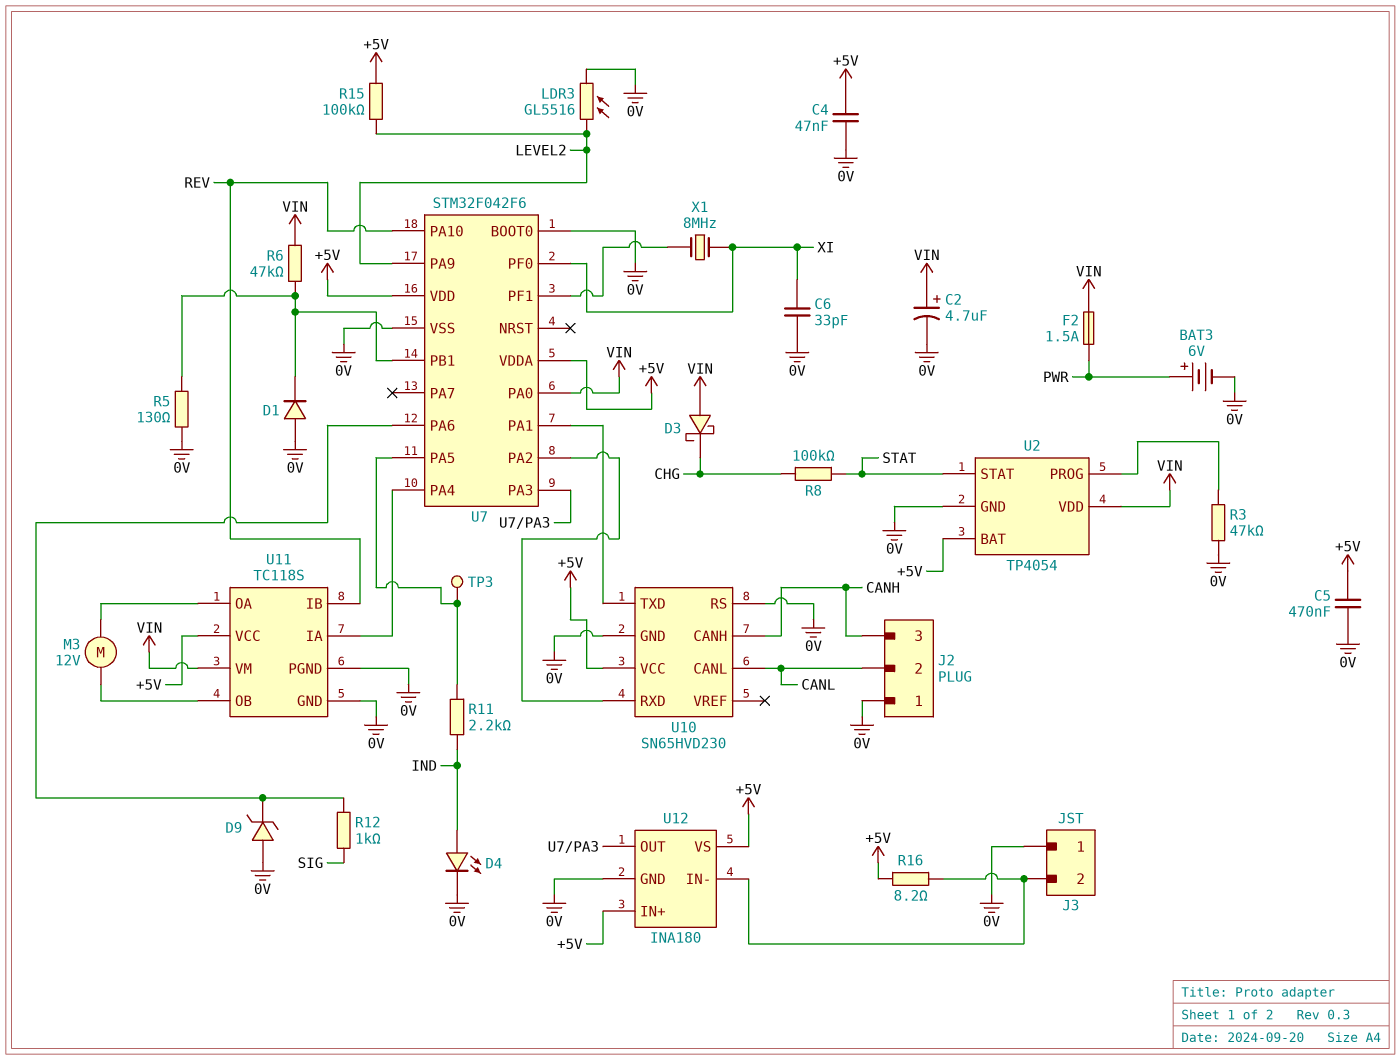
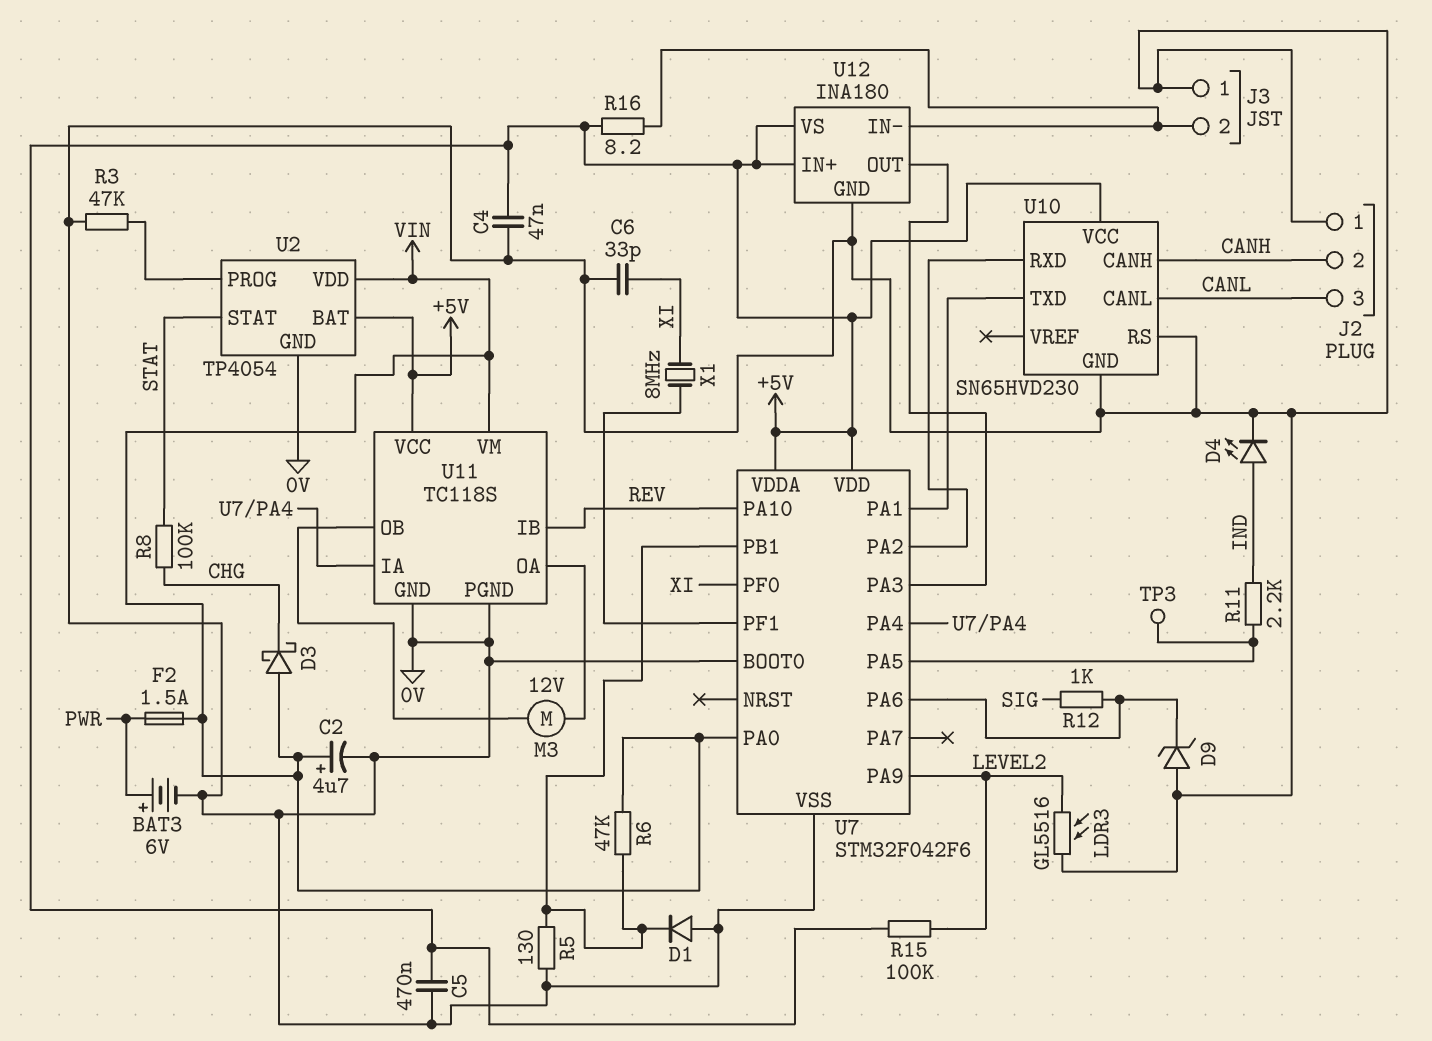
J2 pin 2: CANL -> CANH
J2 pin 3: CANH -> CANL

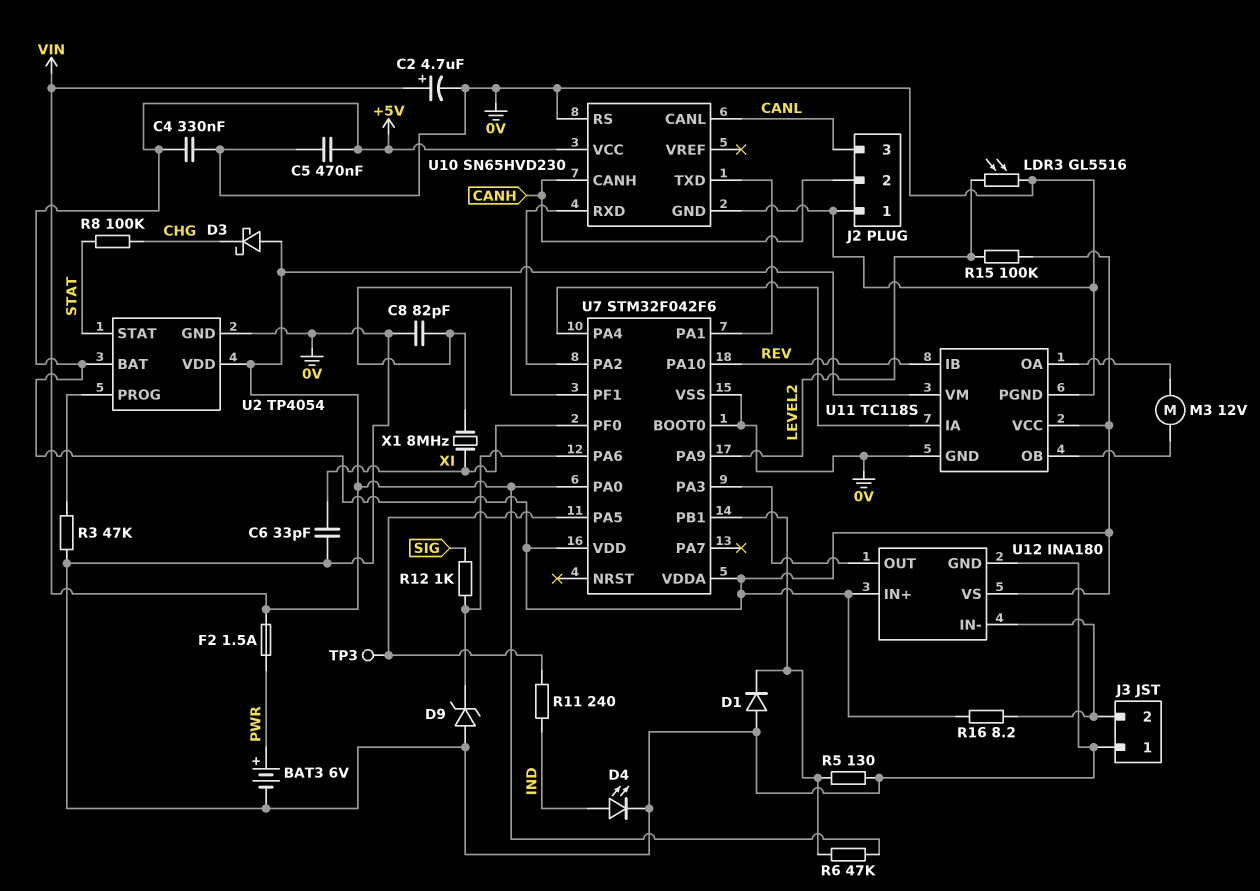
C4: 47nF (+5V, 0V) -> 330nF (+5V, 0V)
C8: none -> 82pF (0V, U7/PF1)
R11: 2.2k (IND, U7/PA5) -> 240 (IND, U7/PA5)

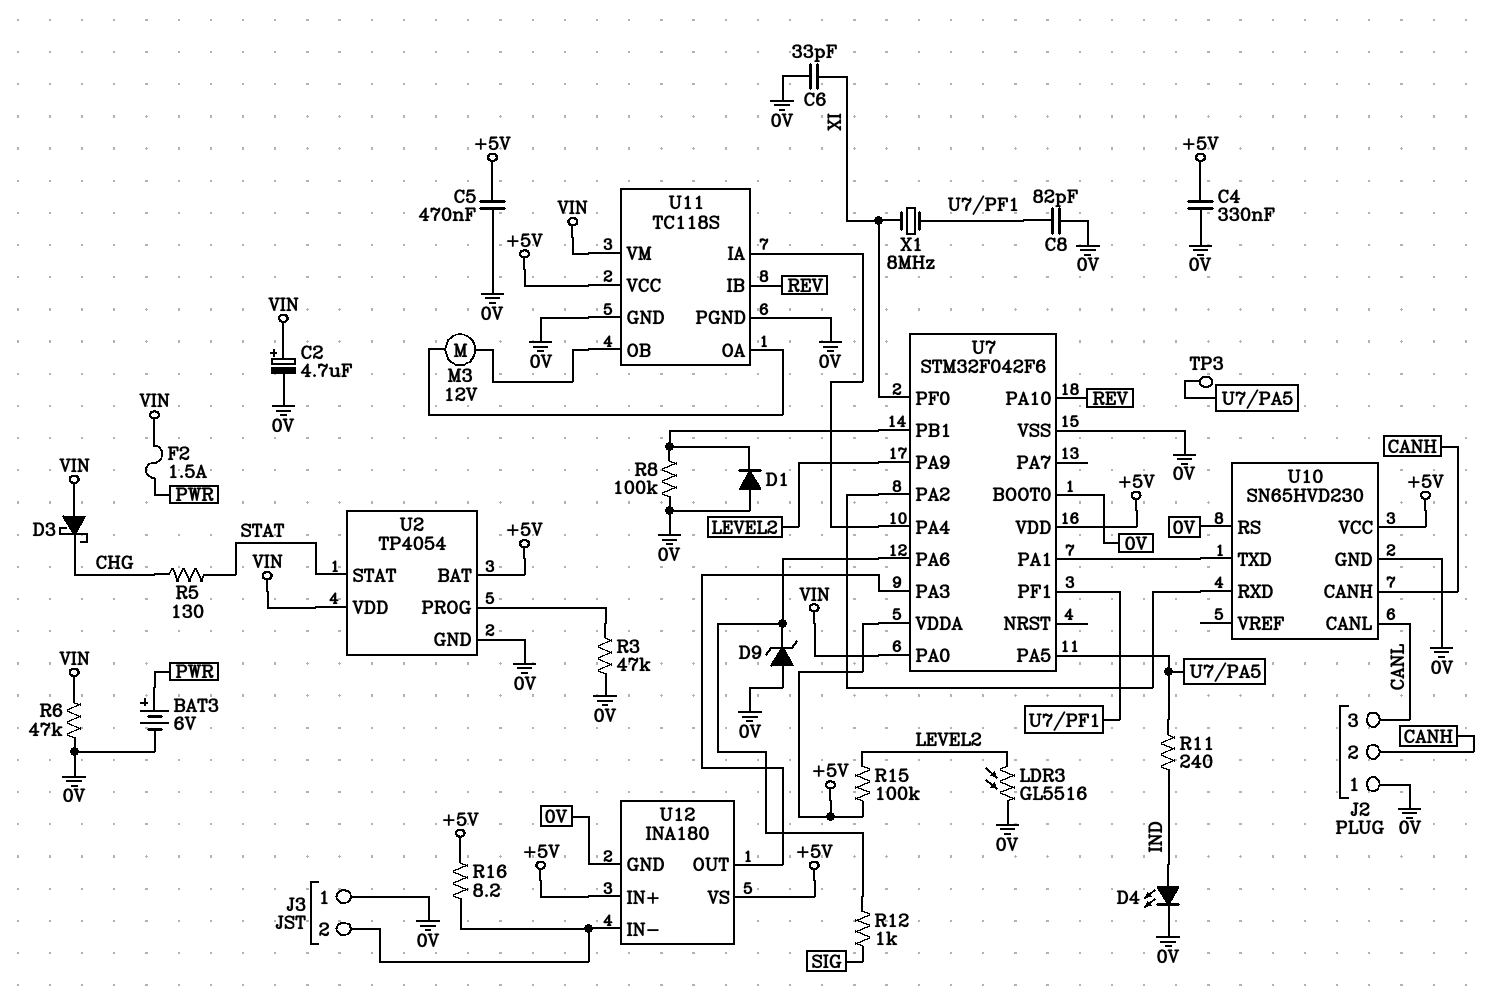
R5: 130 (0V, U7/PB1) -> 130 (CHG, STAT)
R6: 47k (U7/PB1, VIN) -> 47k (0V, VIN)
R8: 100k (CHG, STAT) -> 100k (0V, U7/PB1)

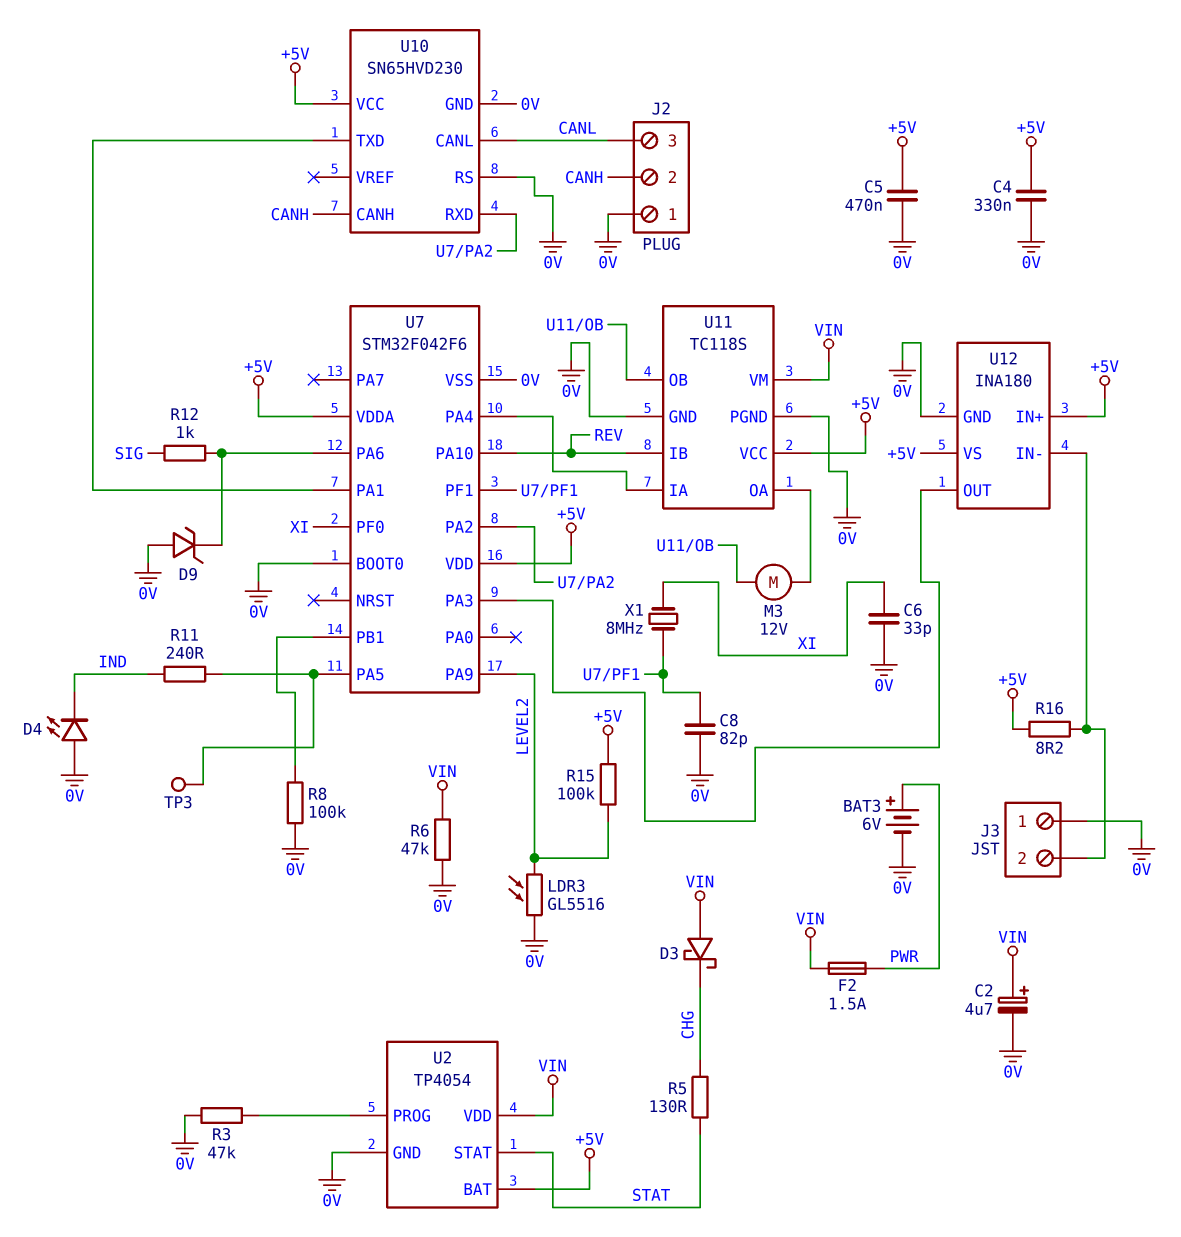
D1: diode (A 0V, K U7/PB1) -> none
D4: LED (A IND, K 0V) -> LED (A 0V, K IND)
U7 pin PA0: VIN -> none

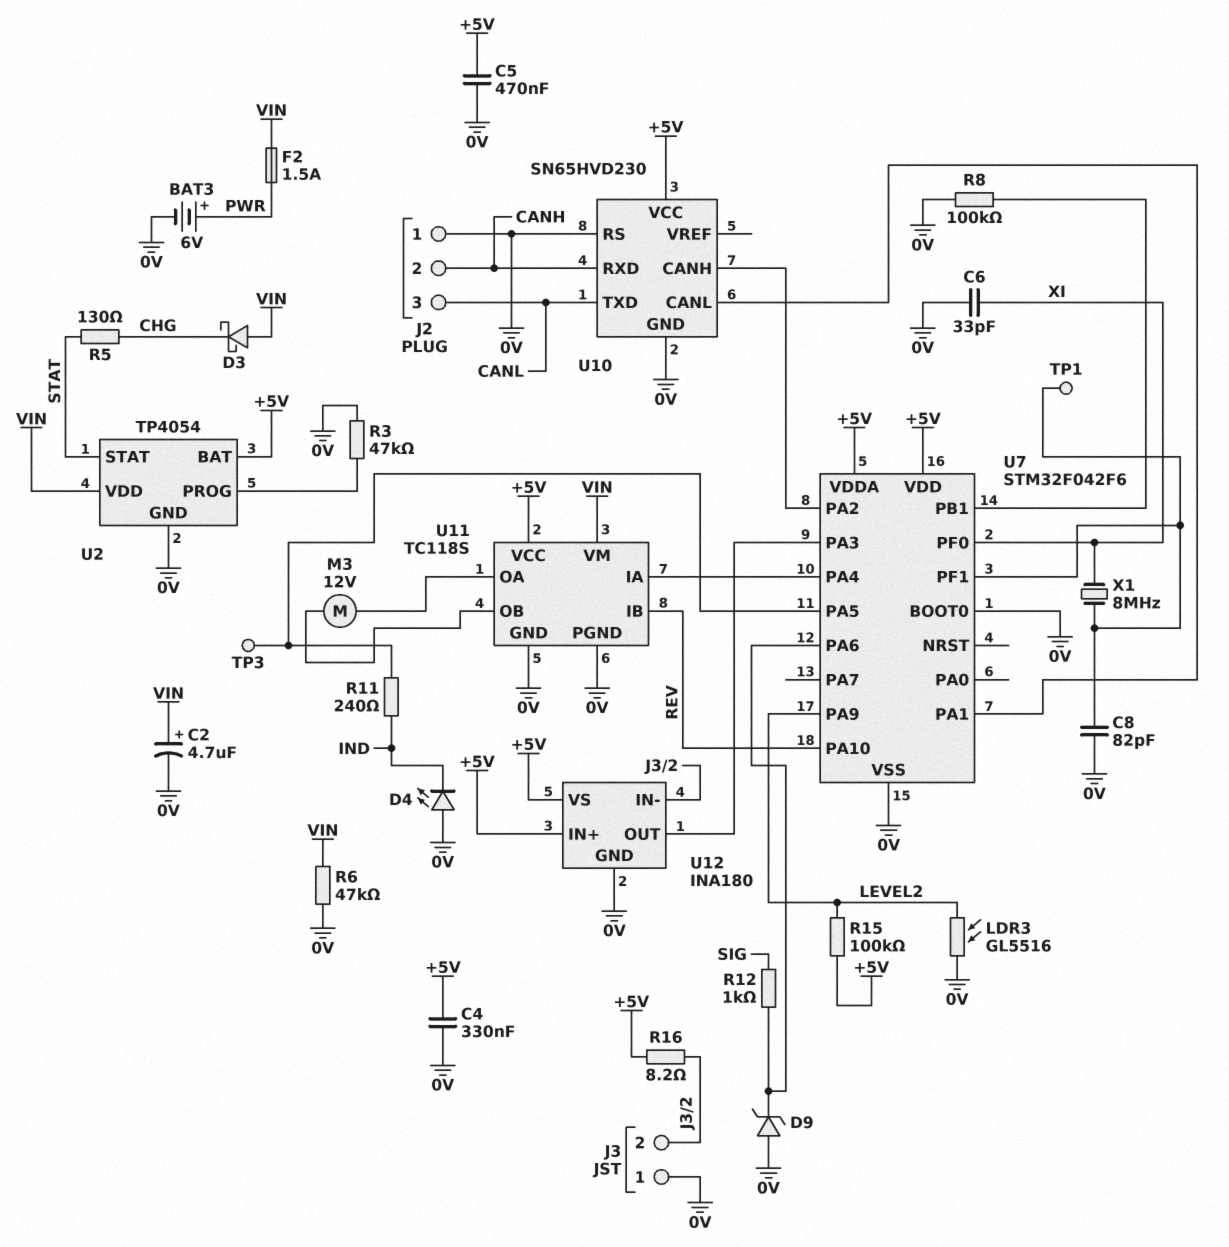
TP1: none -> test point (U7/PF1)
U10 pin CANH: CANH -> U7/PA2
U10 pin CANL: CANL -> U7/PA1
U10 pin RXD: U7/PA2 -> CANH
U10 pin TXD: U7/PA1 -> CANL

